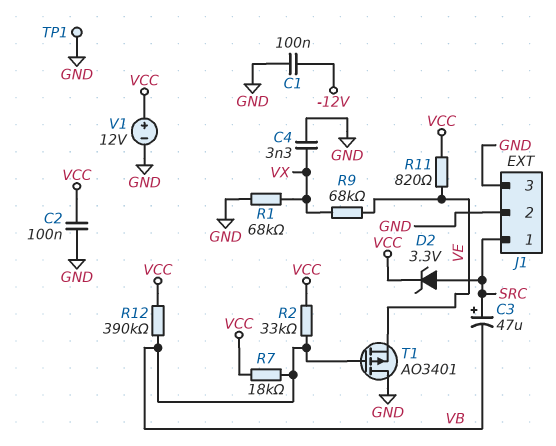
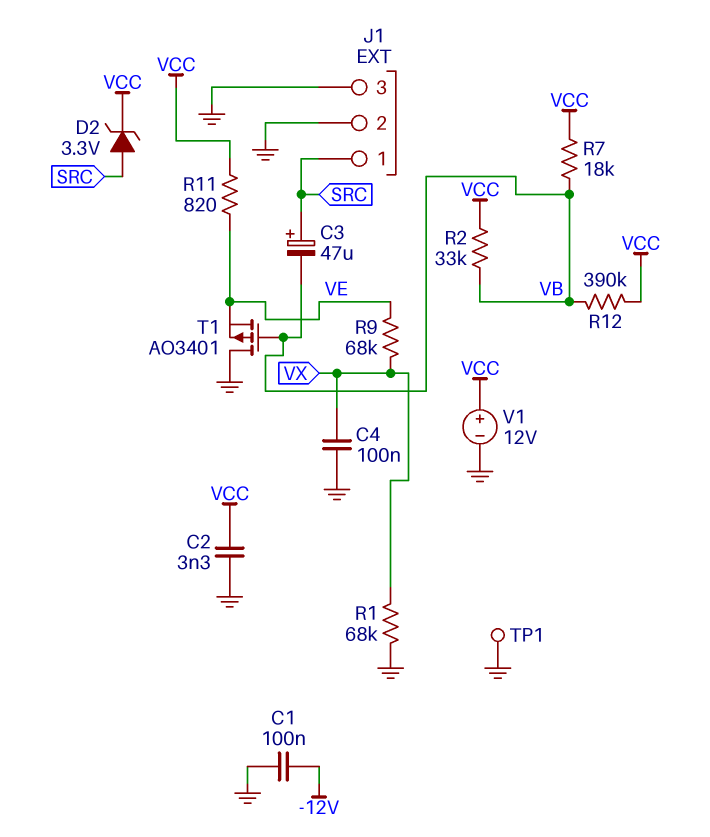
C2: 100nF (GND, VCC) -> 3.3nF (GND, VCC)
C4: 3.3nF (GND, VX) -> 100nF (GND, VX)

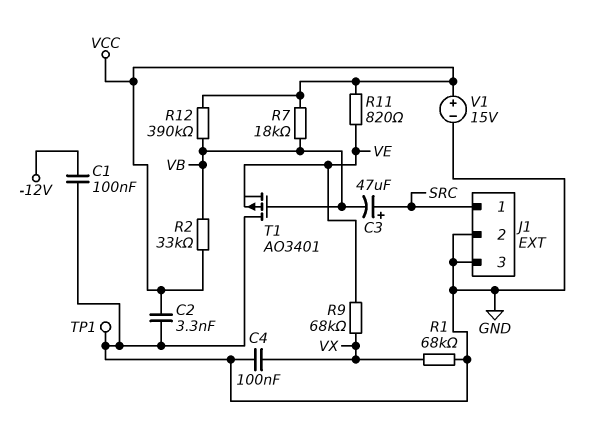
D2: zener 3.3V (A SRC, K VCC) -> none
V1: 12V (plus VCC, minus GND) -> 15V (plus VCC, minus GND)

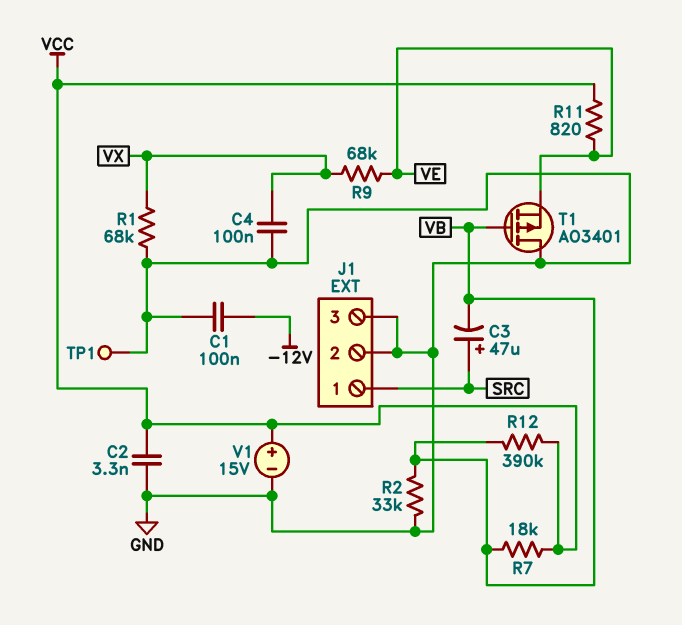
R2: 33k (VB, VCC) -> 33k (GND, VB)

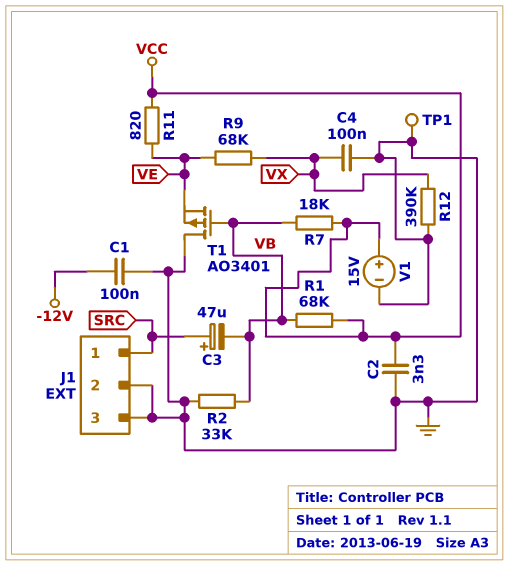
R1: 68k (GND, VX) -> 68k (VB, VCC)
R12: 390k (VB, VCC) -> 390k (GND, VX)

